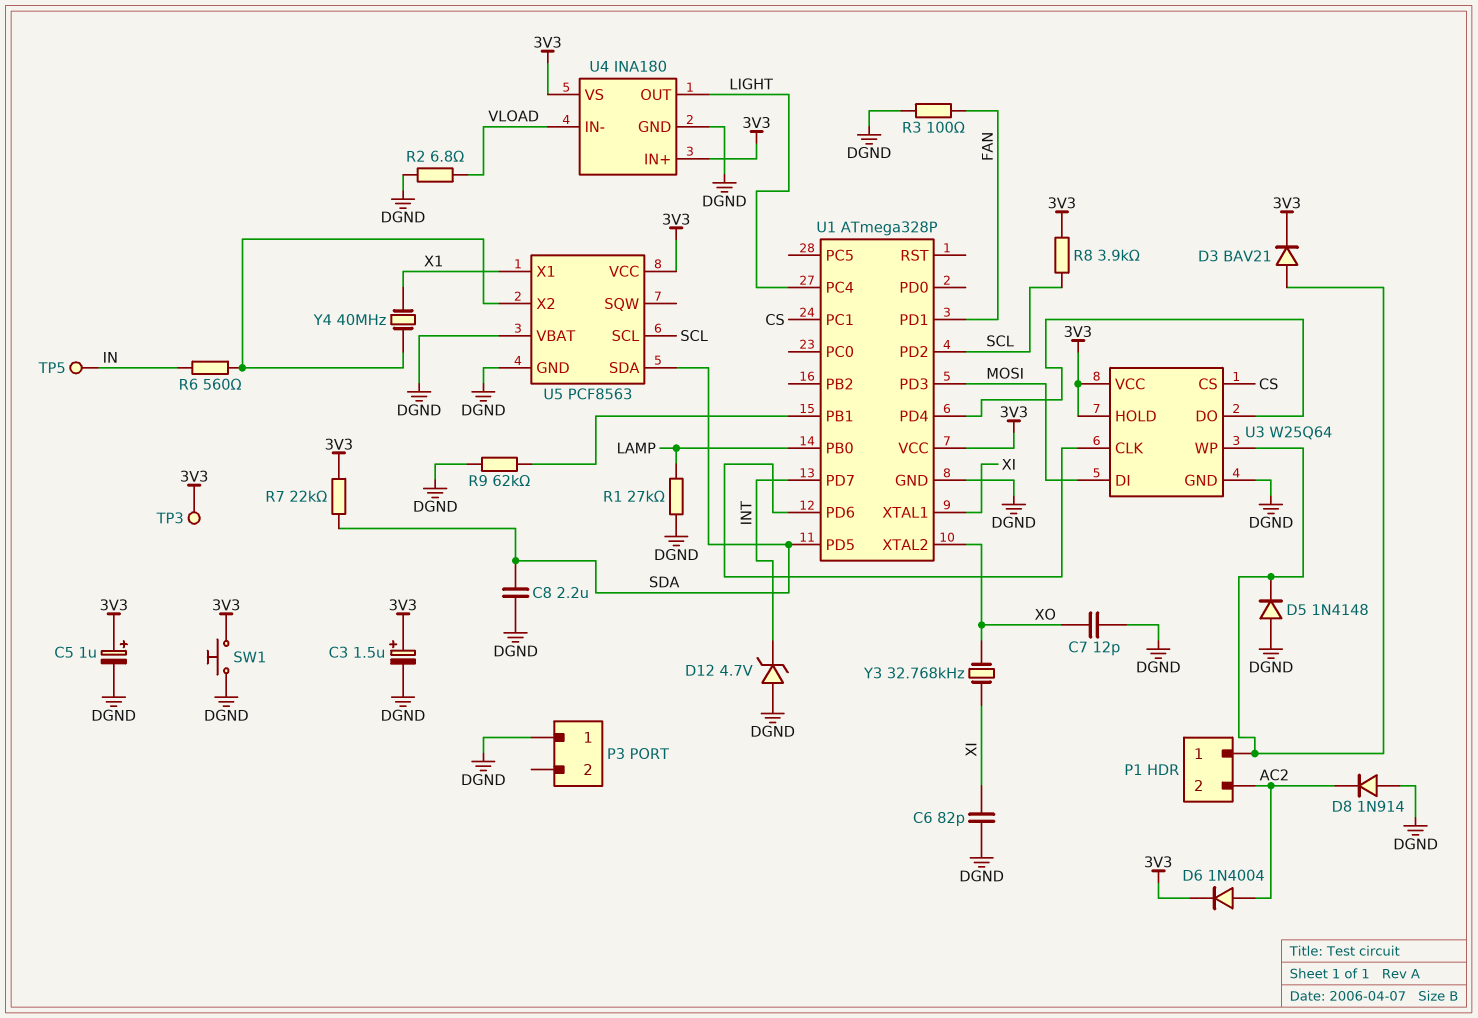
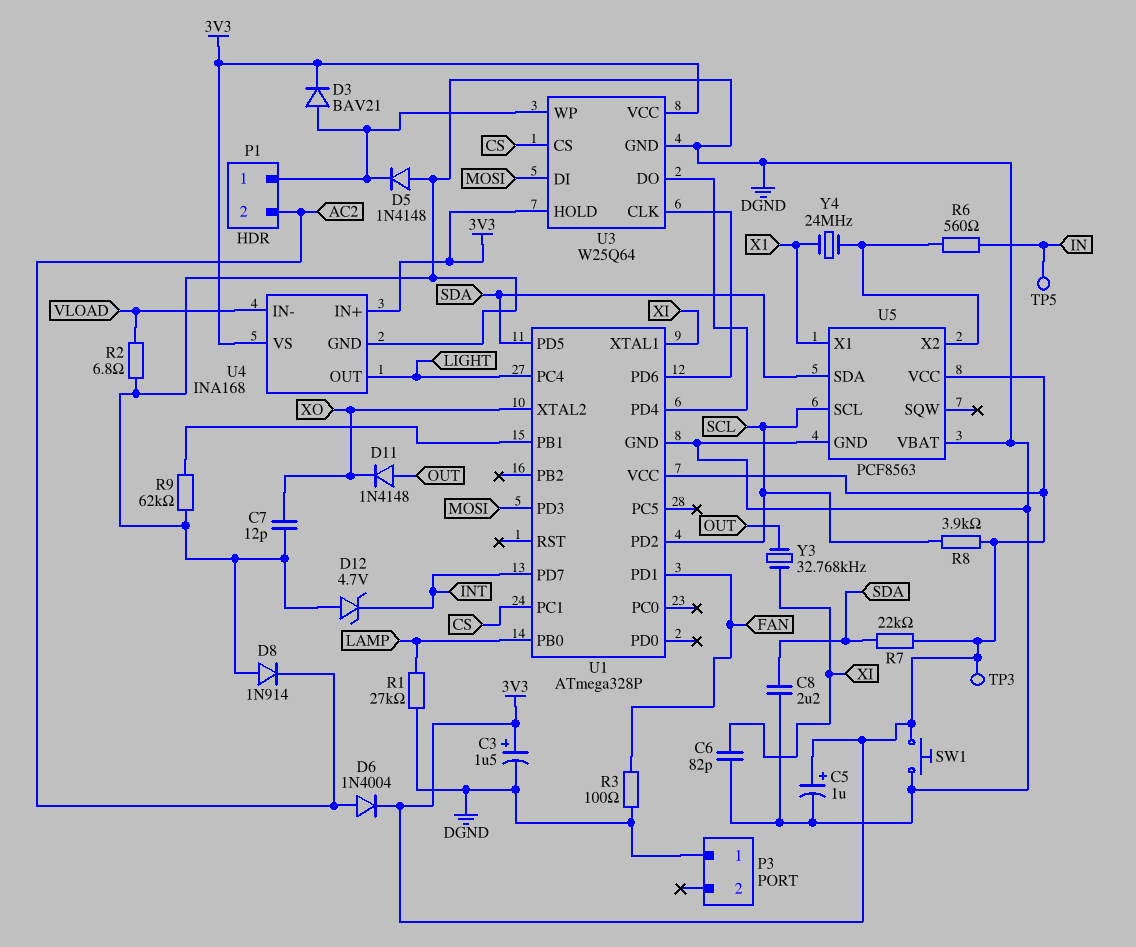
D11: none -> diode 1N4148 (A OUT, K XO)
U4: INA180 -> INA168
Y3: 32.768kHz (XI, XO) -> 32.768kHz (OUT, XI)
Y4: 40MHz (U5/X2, X1) -> 24MHz (U5/X2, X1)

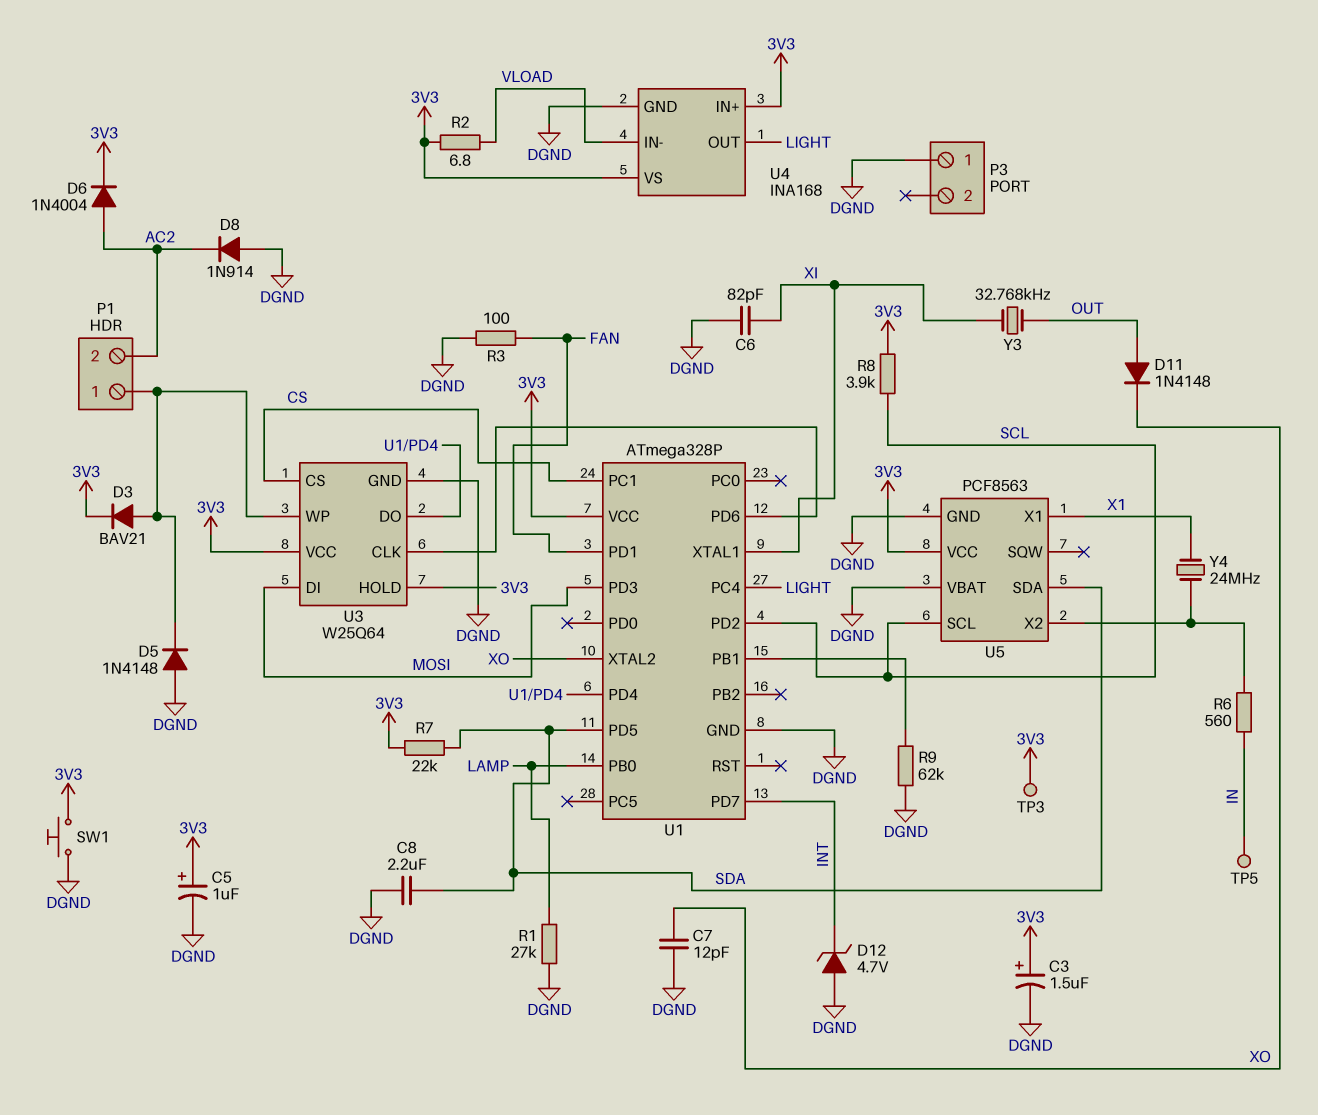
R2: 6.8 (DGND, VLOAD) -> 6.8 (3V3, VLOAD)

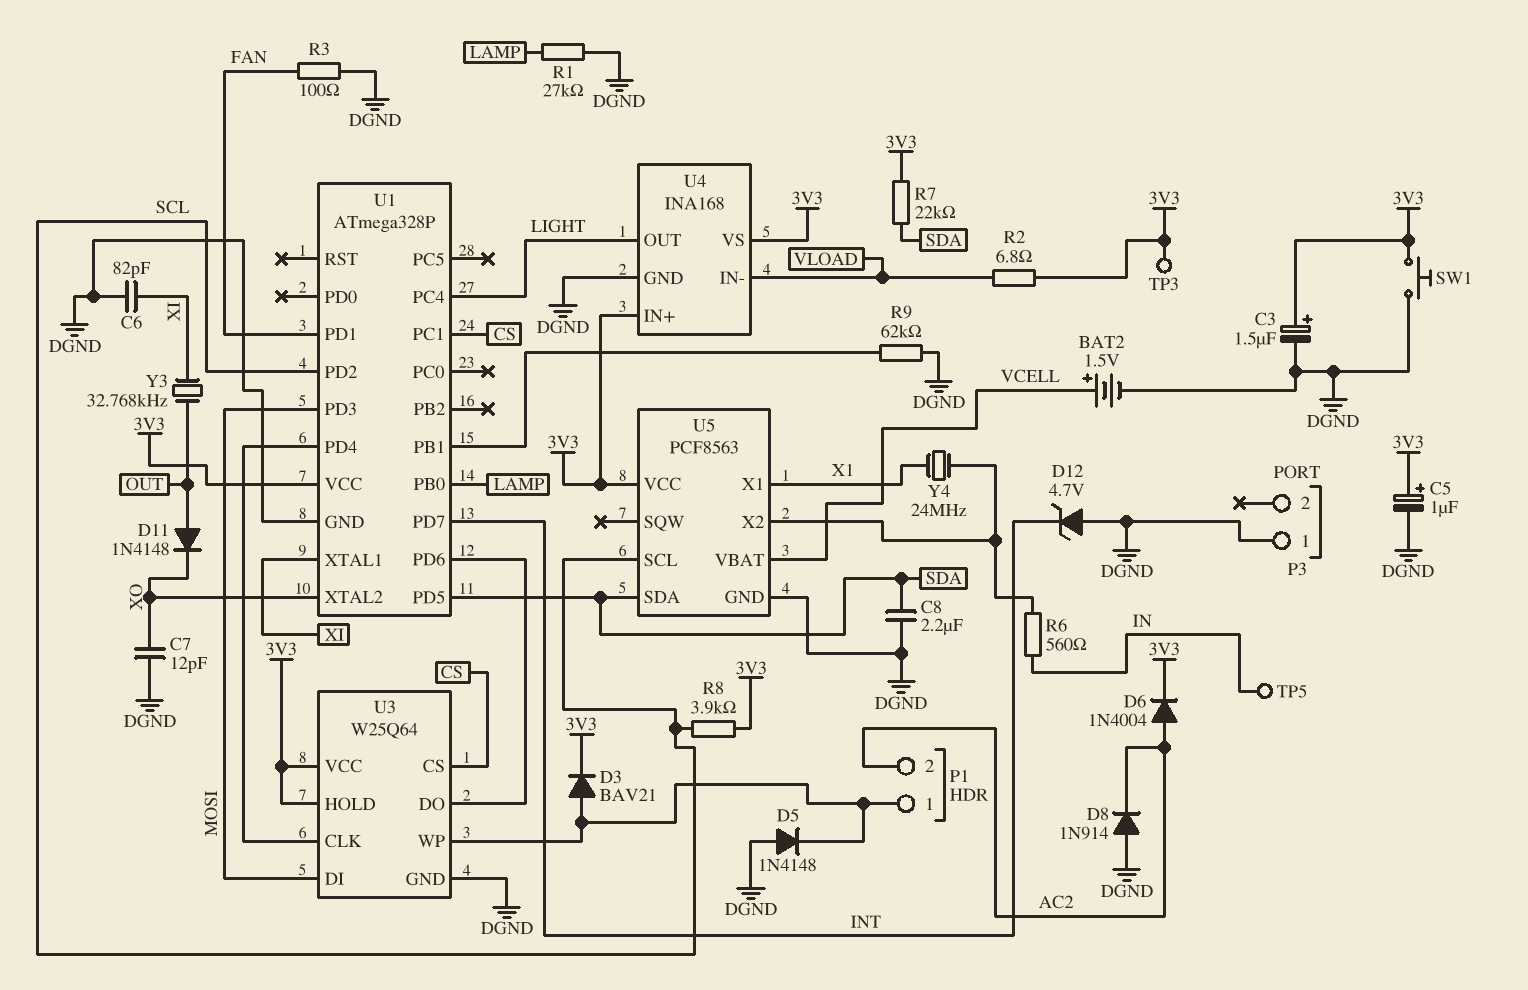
BAT2: none -> 1.5V (plus VCELL, minus DGND)
U3 pin CLK: U1/PD6 -> U1/PD4
U3 pin DO: U1/PD4 -> U1/PD6
U5 pin VBAT: DGND -> VCELL

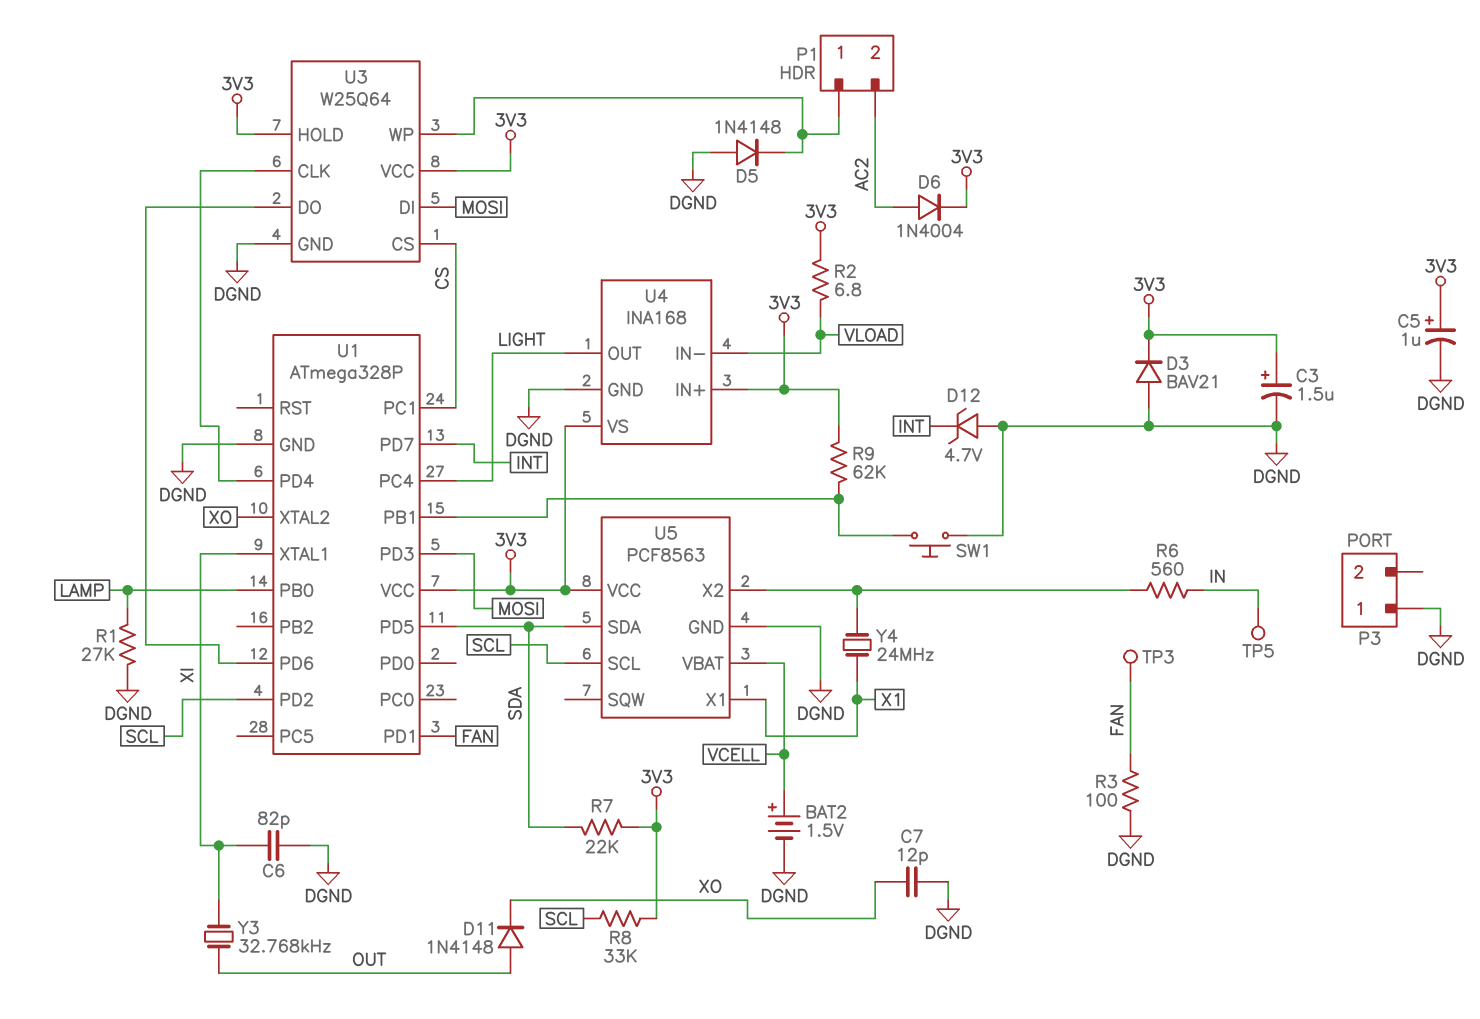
C8: 2.2uF (DGND, SDA) -> none
D3: diode BAV21 (A P1/1, K 3V3) -> diode BAV21 (A DGND, K 3V3)
D8: diode 1N914 (A DGND, K AC2) -> none
R8: 3.9k (3V3, SCL) -> 33k (3V3, SCL)
R9: 62k (DGND, U1/PB1) -> 62k (3V3, U1/PB1)
SW1: button (3V3, DGND) -> button (DGND, U1/PB1)
TP3: test point (3V3) -> test point (FAN)

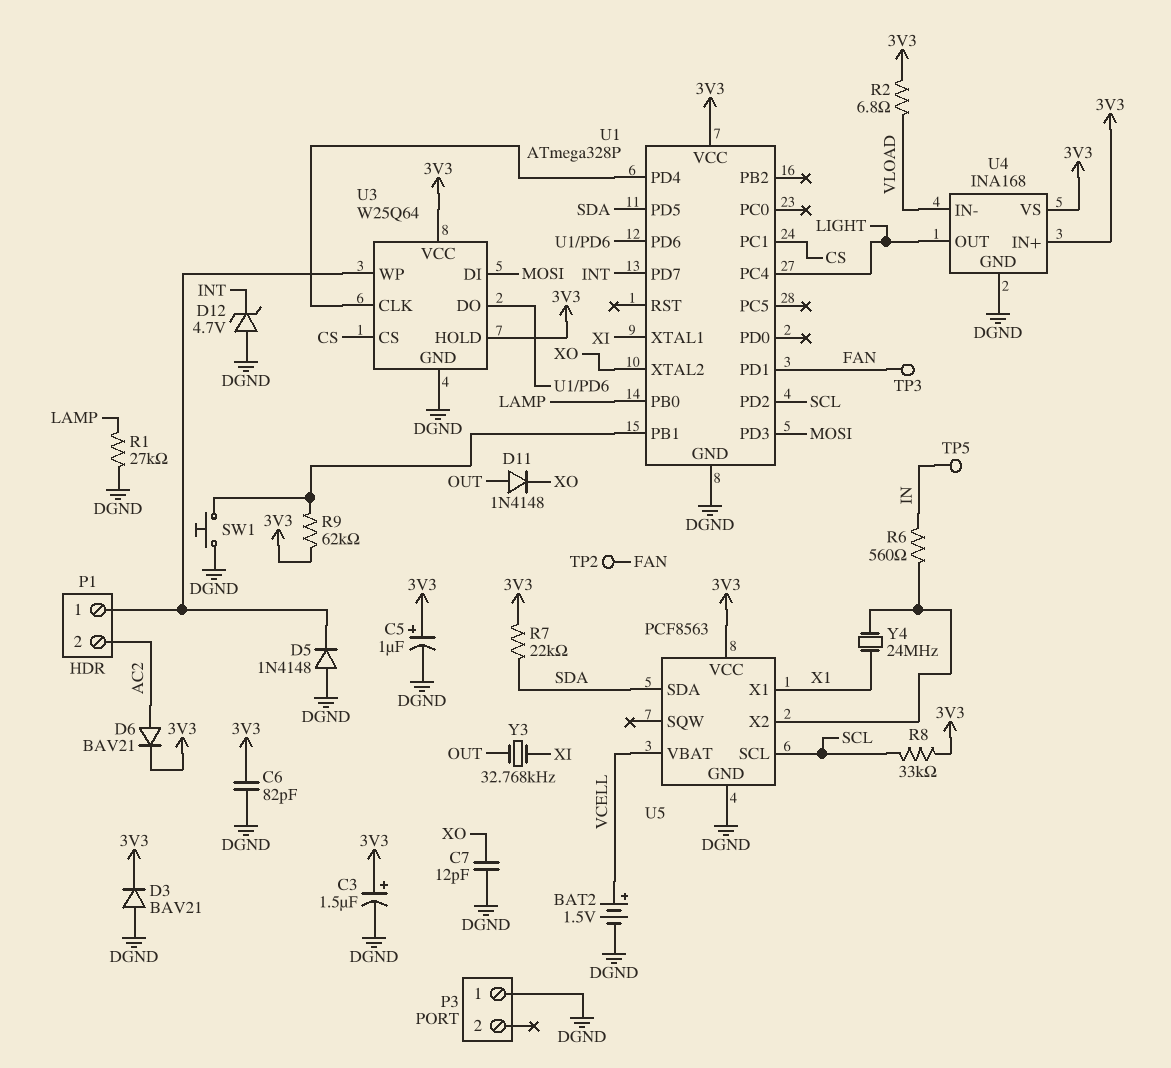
C6: 82pF (DGND, XI) -> 82pF (3V3, DGND)
D6: diode 1N4004 (A AC2, K 3V3) -> diode BAV21 (A AC2, K 3V3)
R3: 100 (DGND, FAN) -> none
TP2: none -> test point (FAN)

